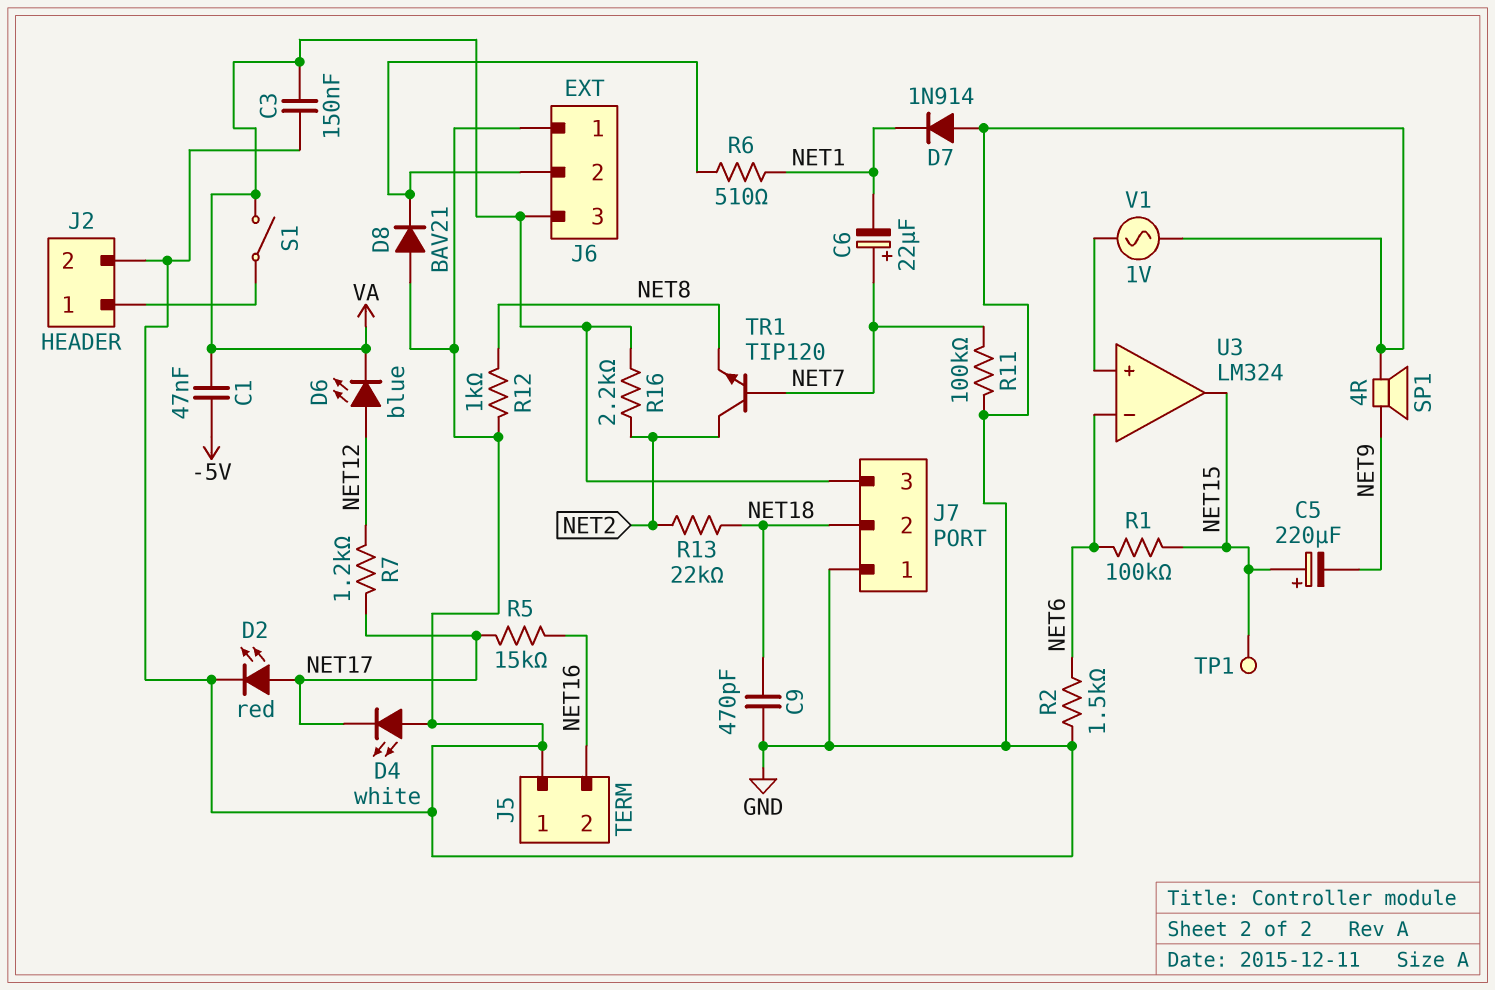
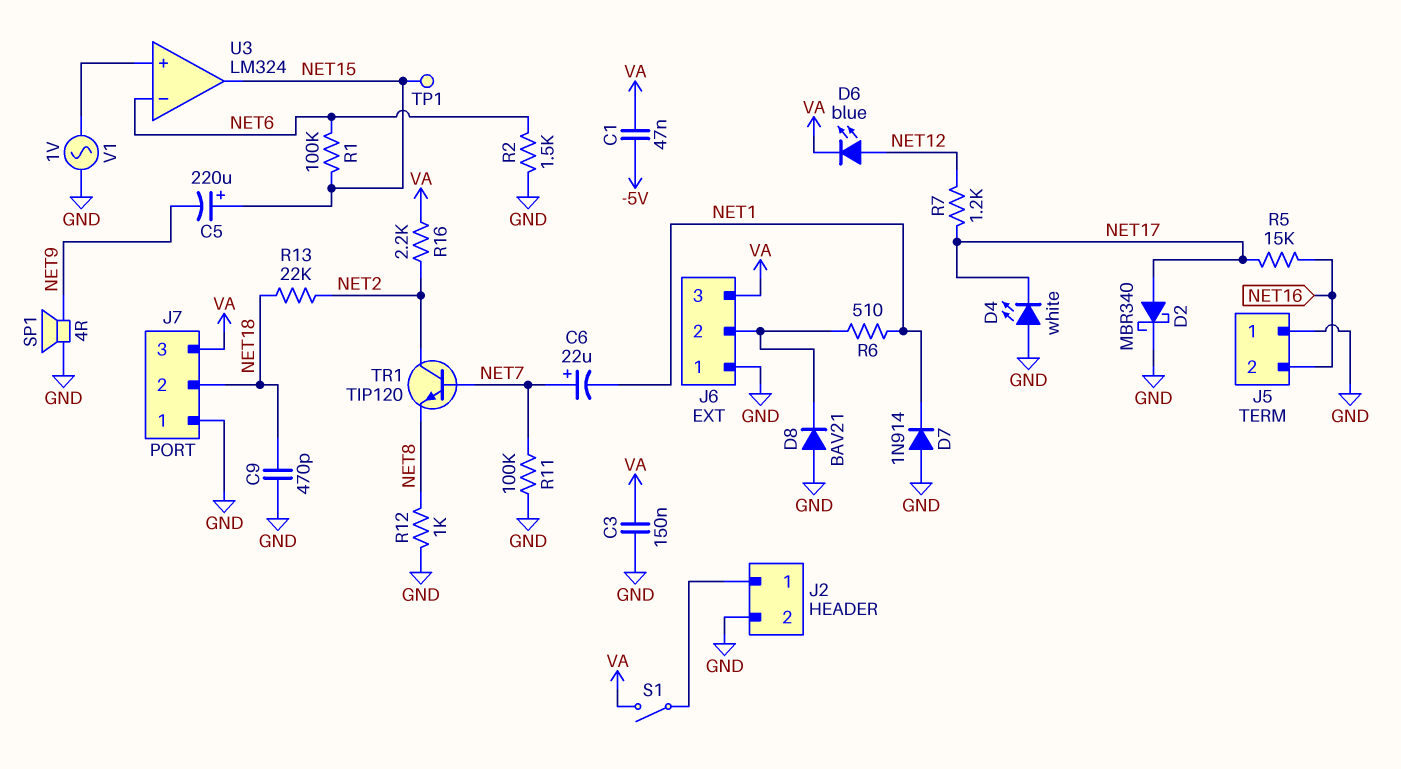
D2: LED red (A NET17, K GND) -> schottky MBR340 (A NET17, K GND)

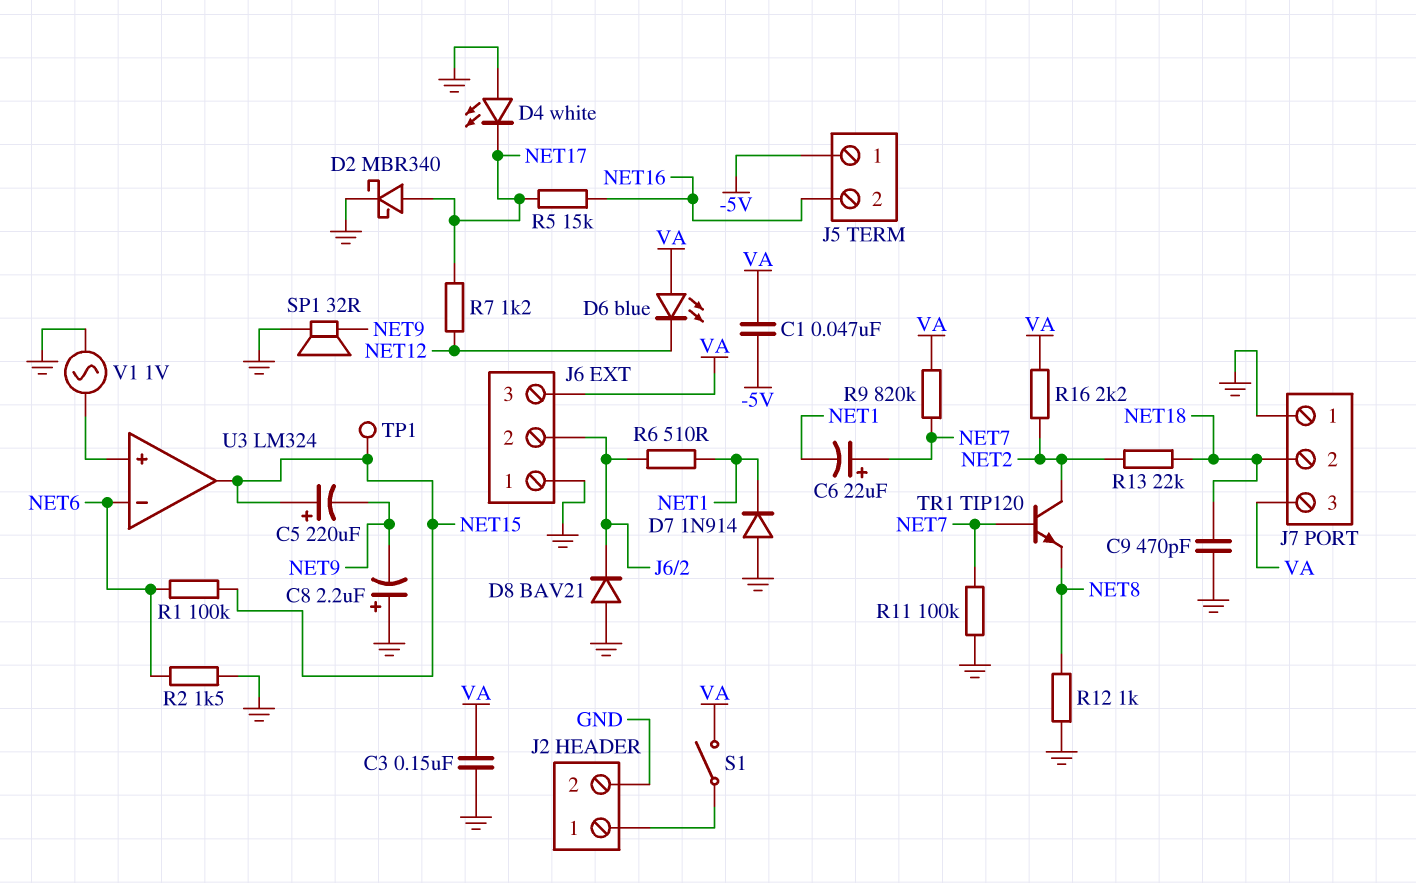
C8: none -> 2.2uF (plus GND, minus NET9)
D6: LED blue (A NET12, K VA) -> LED blue (A VA, K NET12)
J5 pin 1: GND -> -5V
R9: none -> 820k (NET7, VA)
SP1: speaker 4R (GND, NET9) -> speaker 32R (GND, NET9)

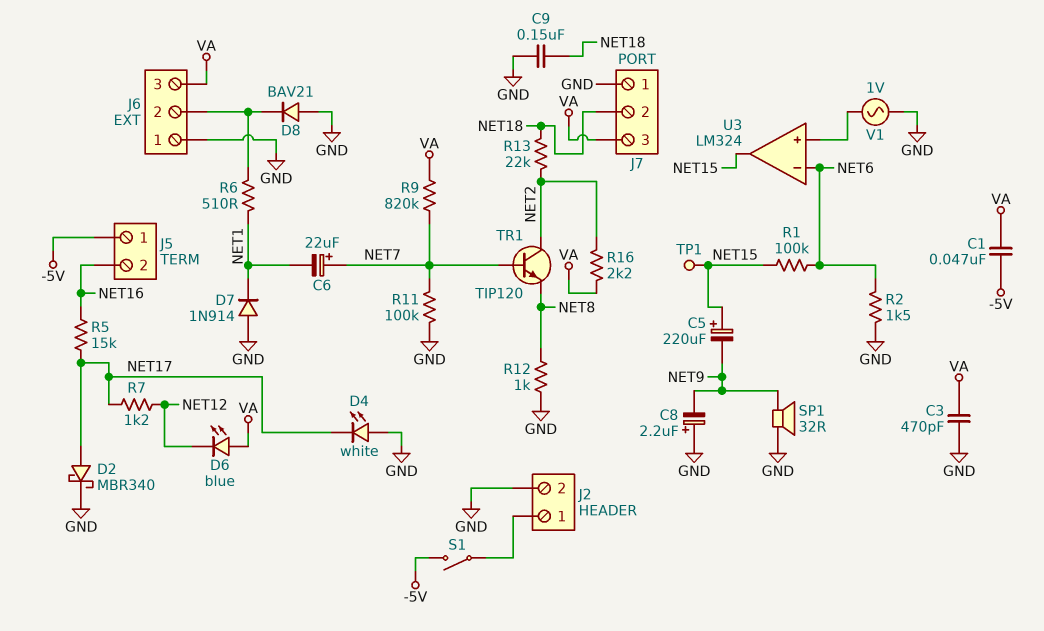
C3: 150nF (GND, VA) -> 470pF (GND, VA)
C9: 470pF (GND, NET18) -> 150nF (GND, NET18)
S1: switch (J2/1, VA) -> switch (-5V, J2/1)

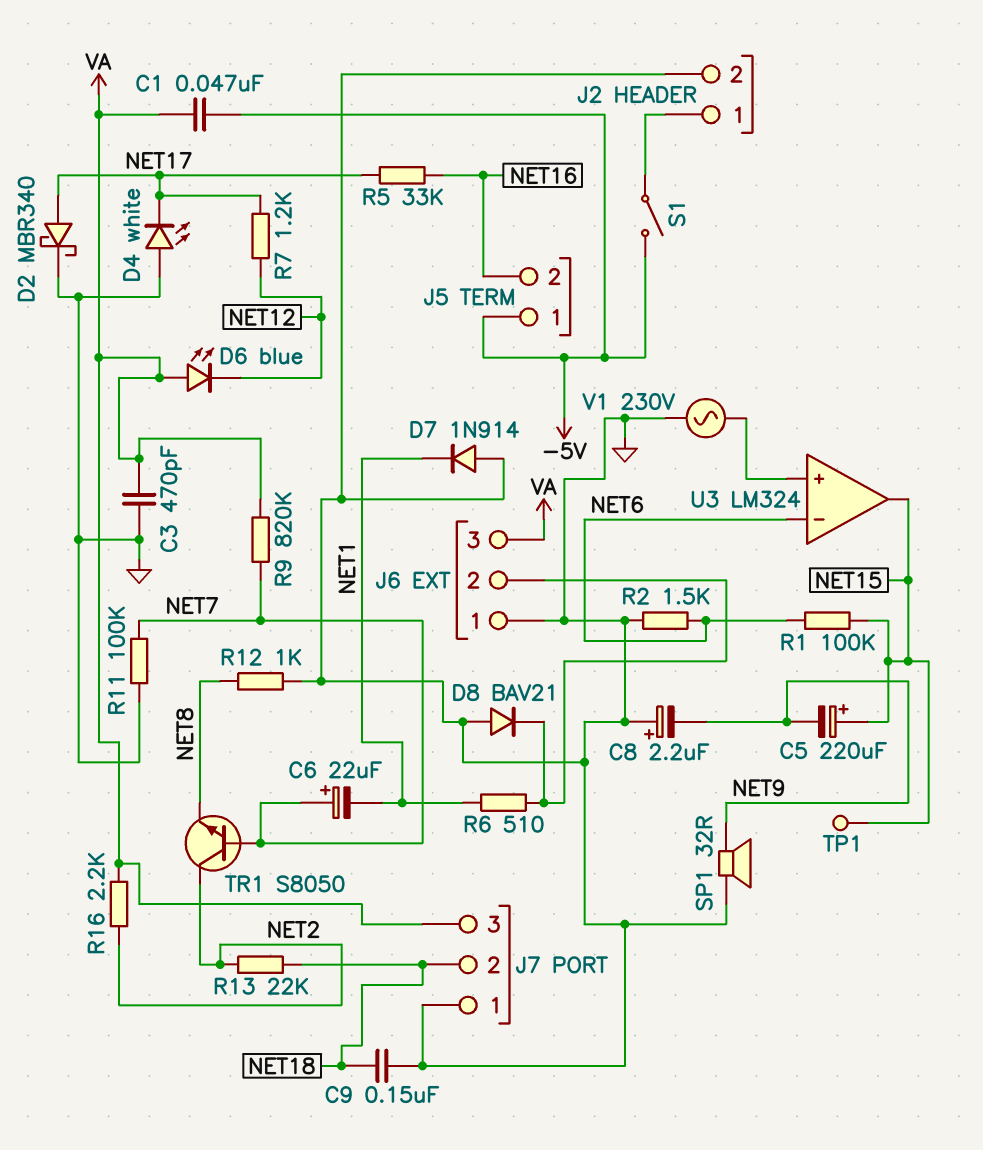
R5: 15k (NET16, NET17) -> 33k (NET16, NET17)
TR1: NPN TIP120 (B NET7, C NET2, E NET8) -> NPN S8050 (B NET7, C NET2, E NET8)
V1: AC 1V (GND, U3/in+) -> AC 230V (GND, U3/in+)

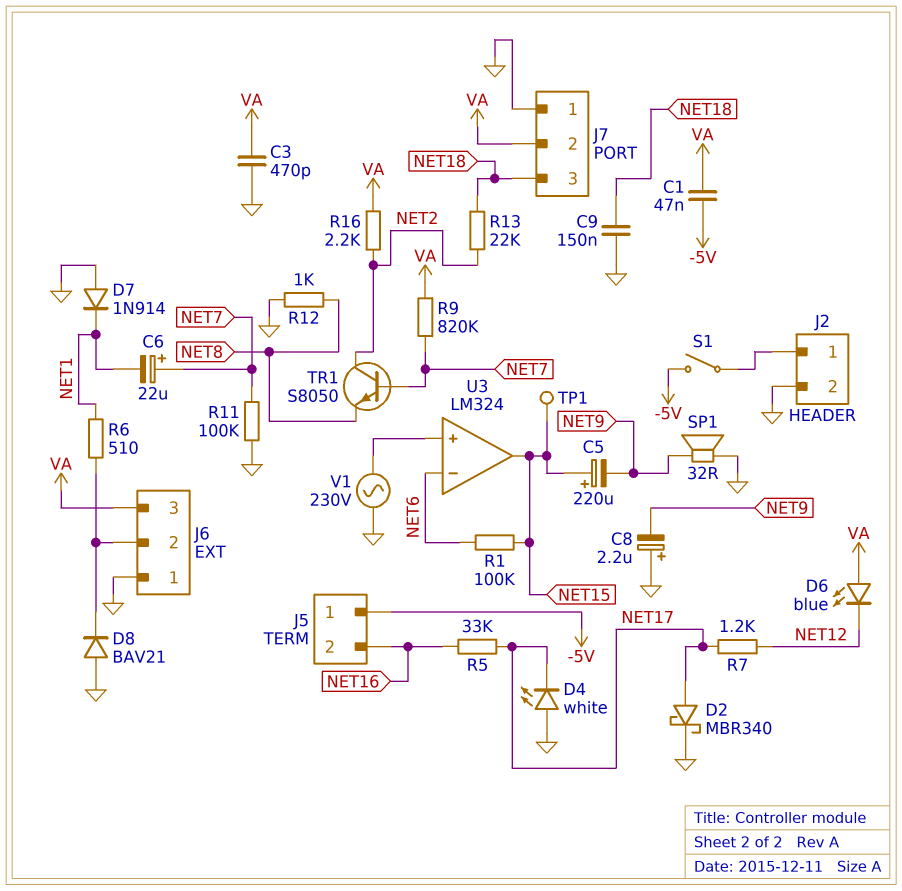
J7 pin 2: NET18 -> VA
J7 pin 3: VA -> NET18
R2: 1.5k (GND, NET6) -> none

